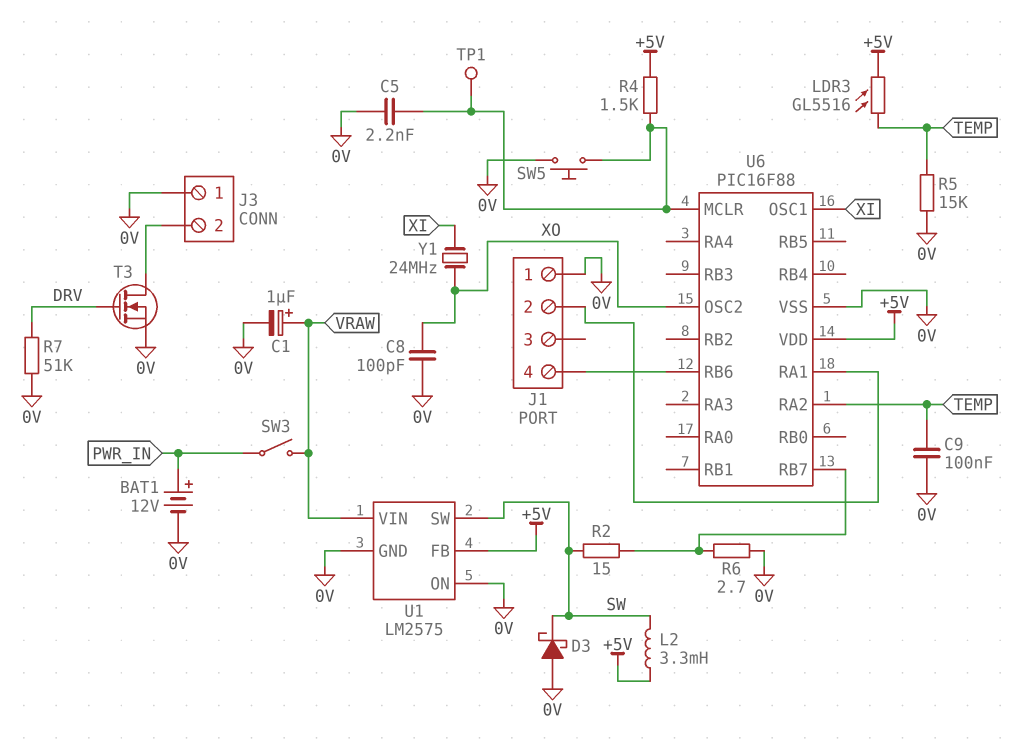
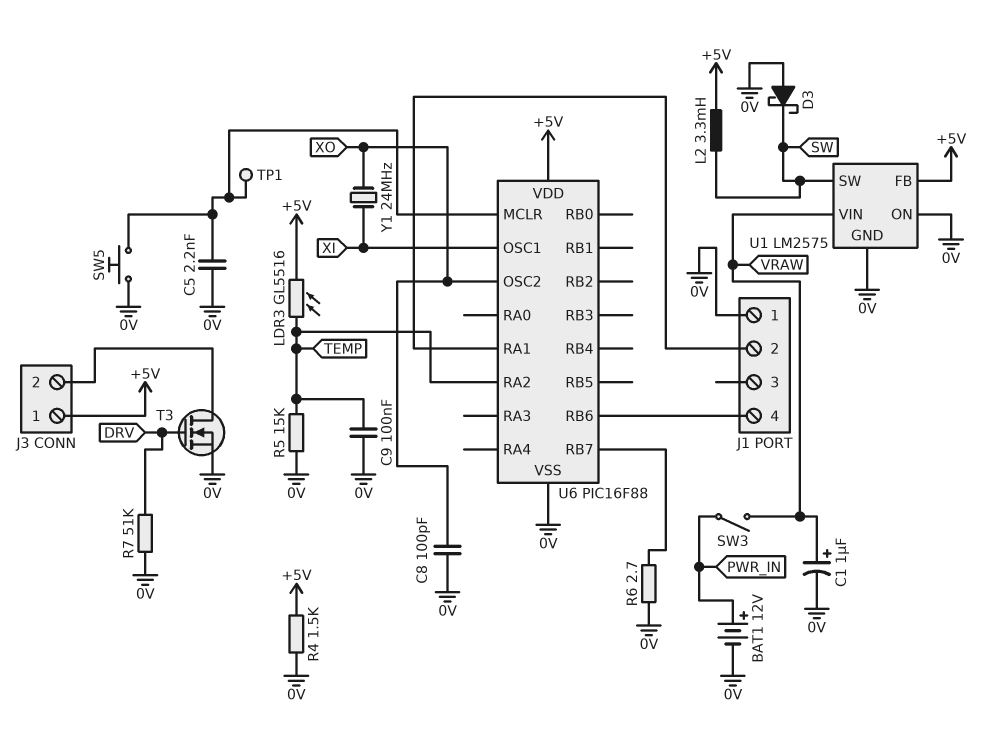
J3 pin 1: 0V -> +5V
R2: 15 (SW, U6/RB7) -> none
R4: 1.5k (+5V, U6/MCLR) -> 1.5k (+5V, 0V)

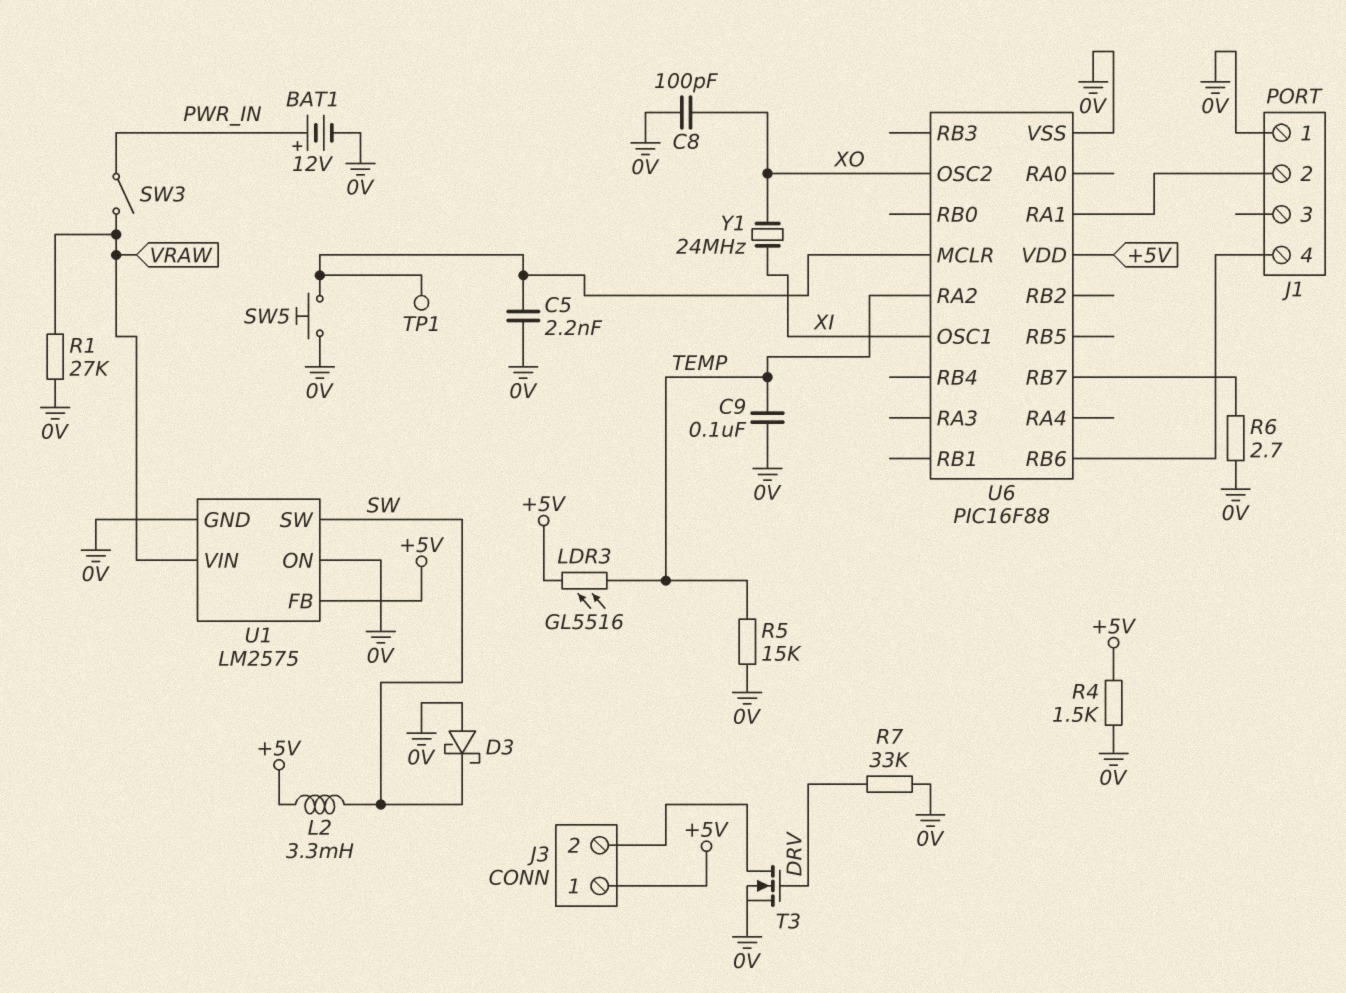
C1: 1uF (plus VRAW, minus 0V) -> none
R1: none -> 27k (0V, VRAW)
R7: 51k (0V, DRV) -> 33k (0V, DRV)

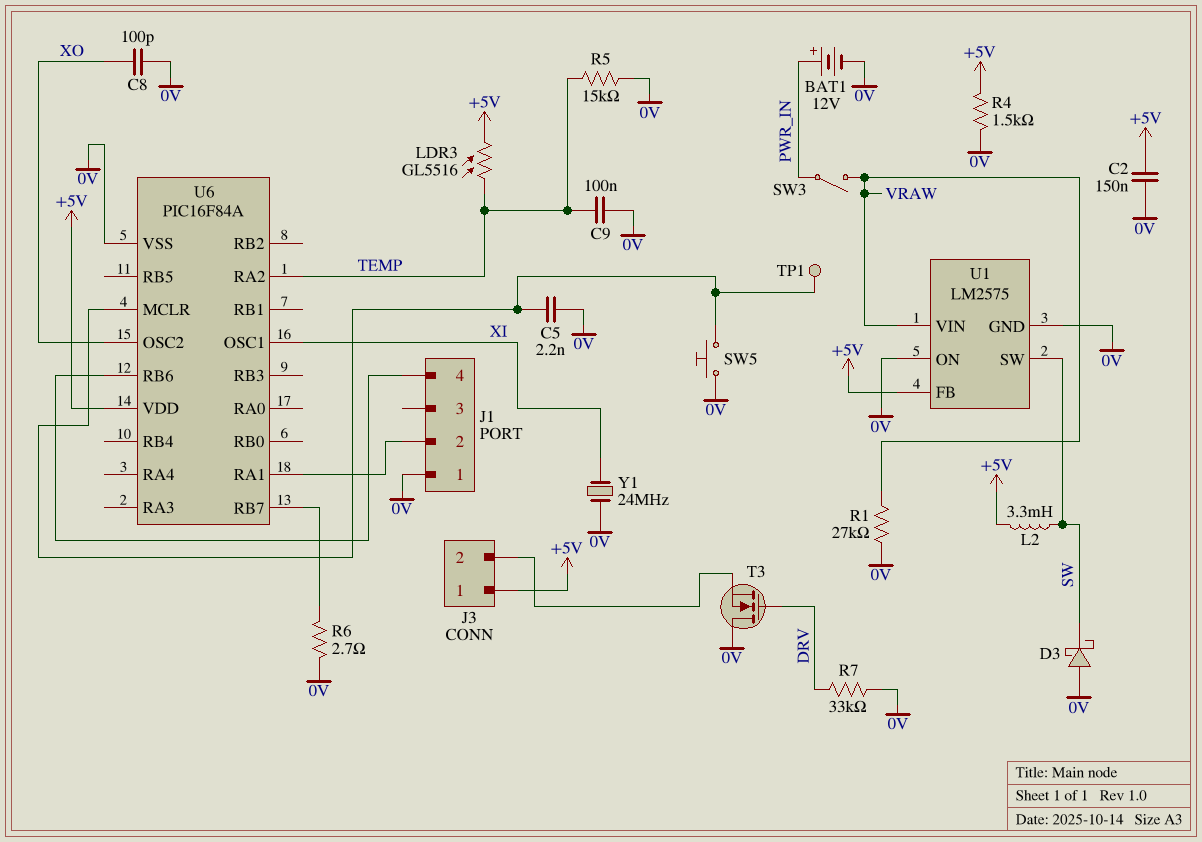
C2: none -> 150nF (+5V, 0V)
T3: NMOS (G DRV, D J3/2, S 0V) -> NMOS (G DRV, D 0V, S J3/2)
U6: PIC16F88 -> PIC16F84A
Y1: 24MHz (XI, XO) -> 24MHz (0V, XI)

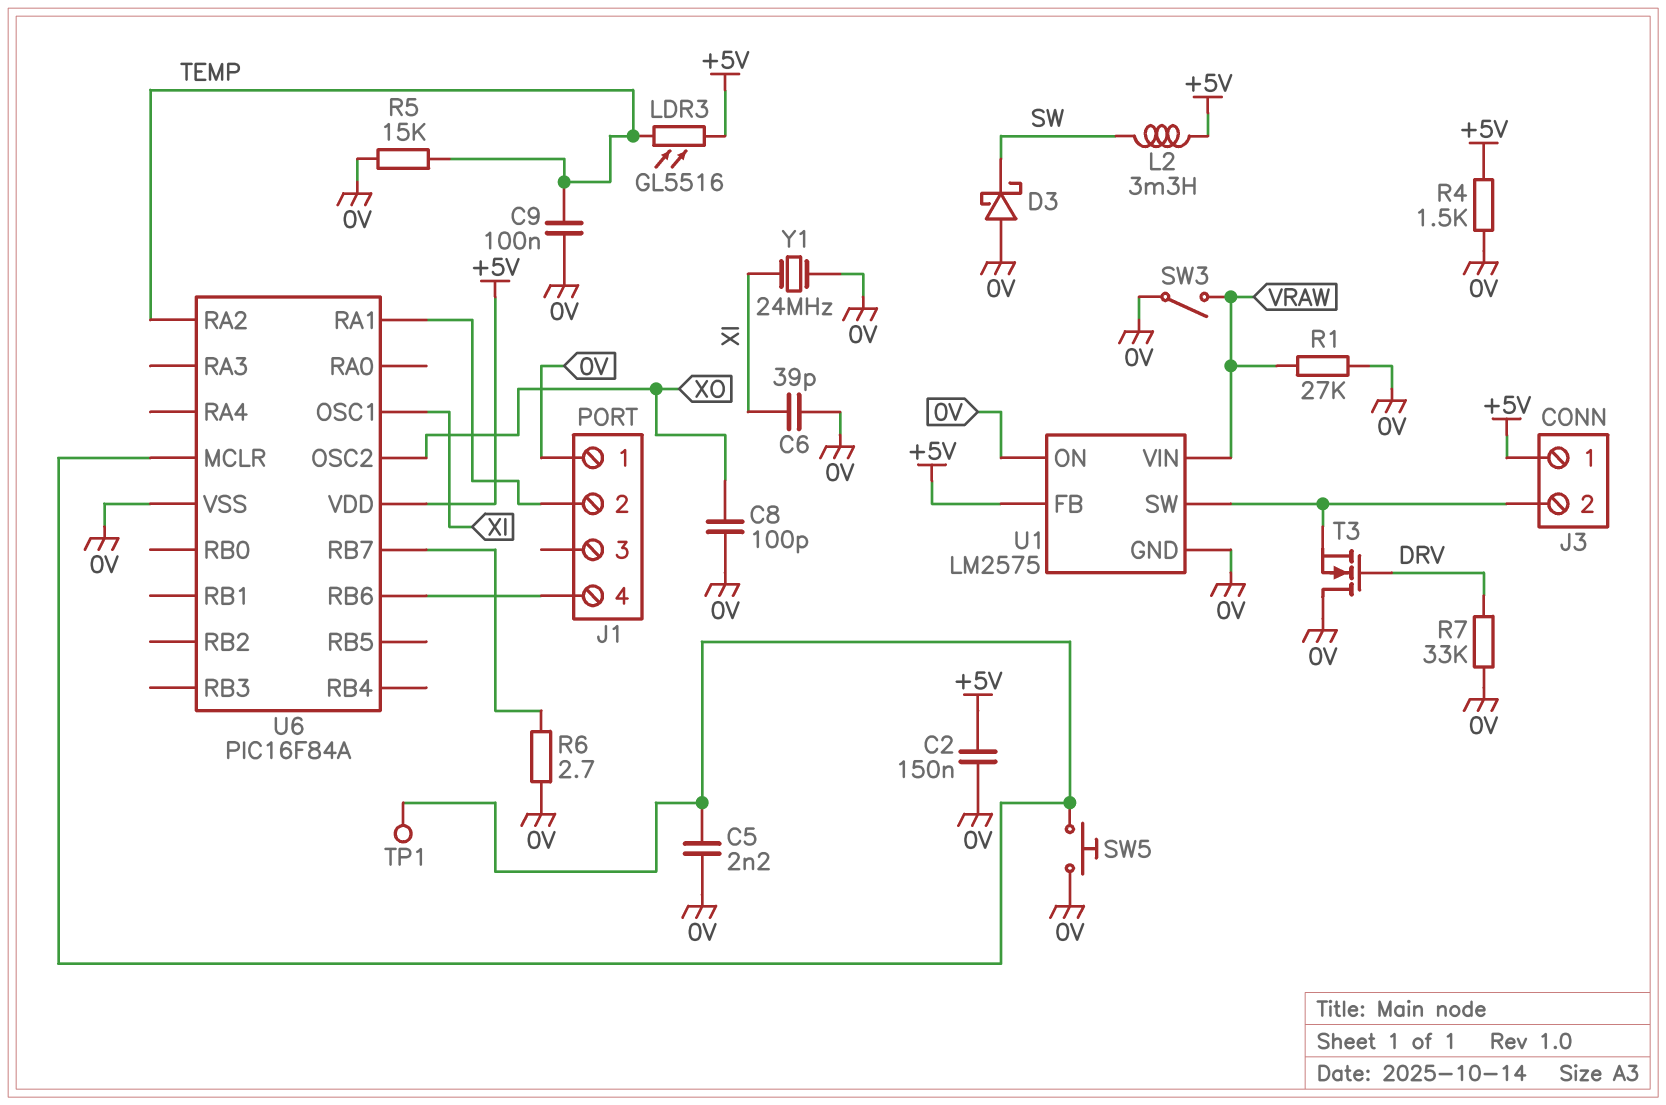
BAT1: 12V (plus PWR_IN, minus 0V) -> none
C6: none -> 39pF (0V, XI)
SW3: switch (PWR_IN, VRAW) -> switch (0V, VRAW)
U1 pin SW: SW -> J3/2

